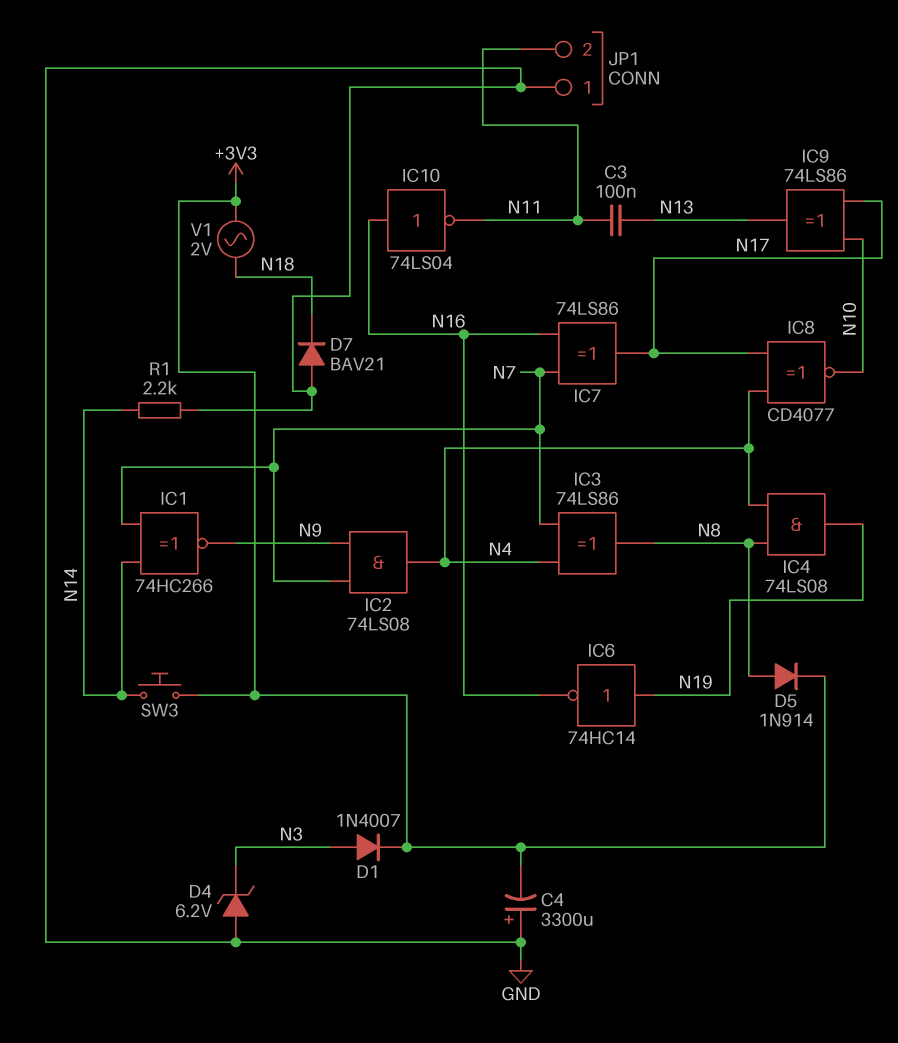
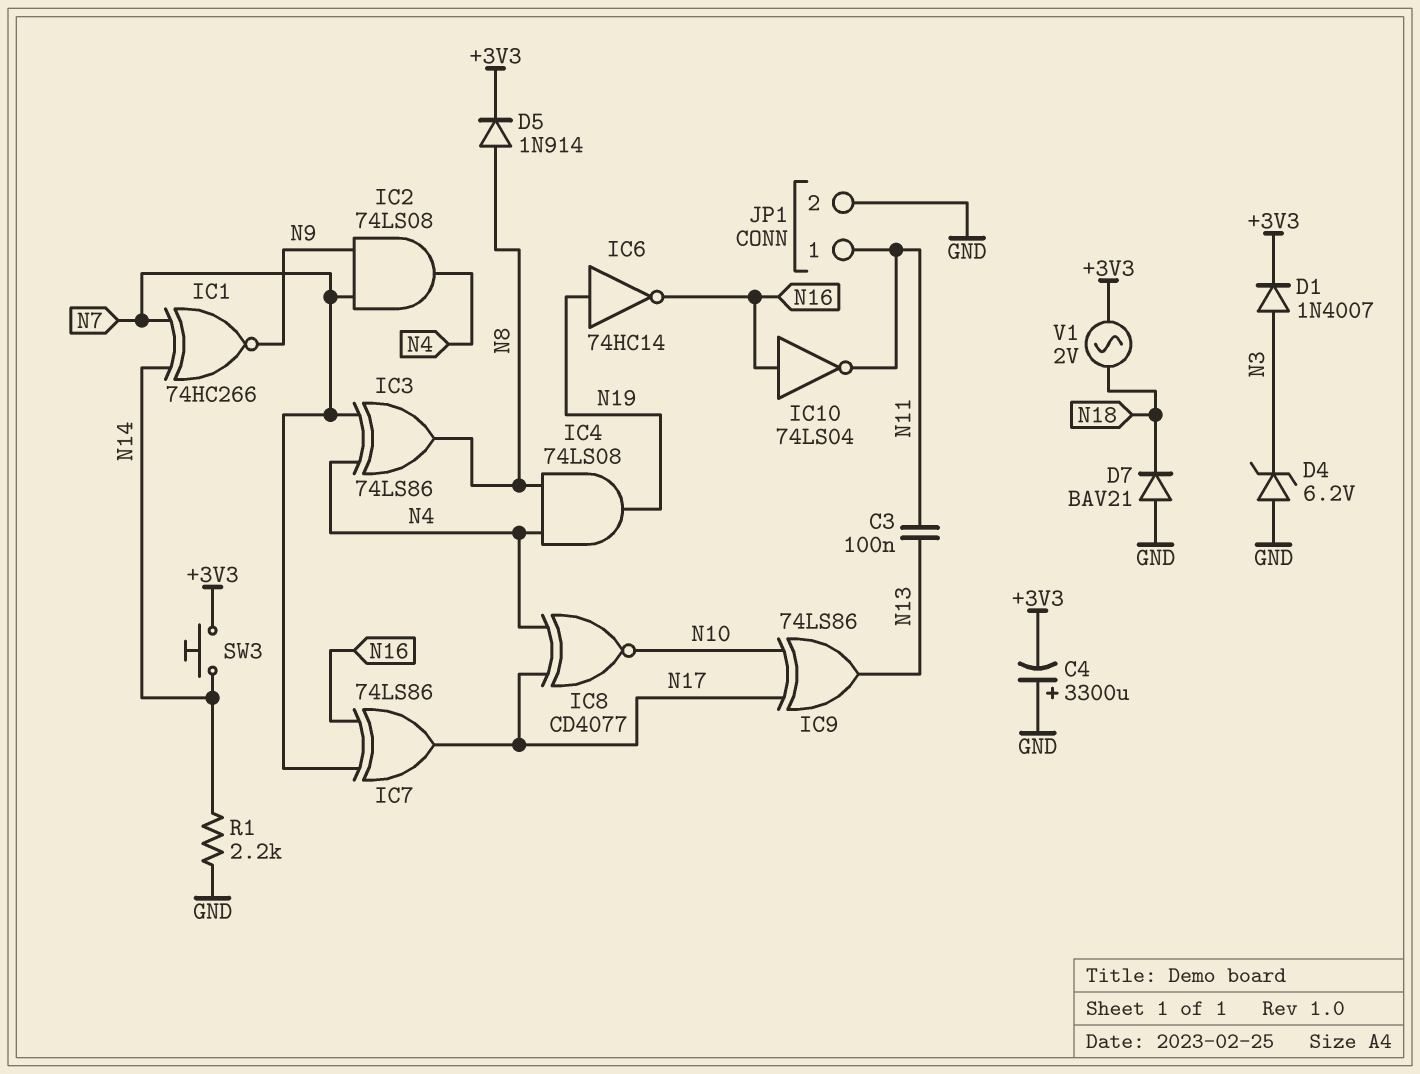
JP1 pin 1: GND -> N11
JP1 pin 2: N11 -> GND

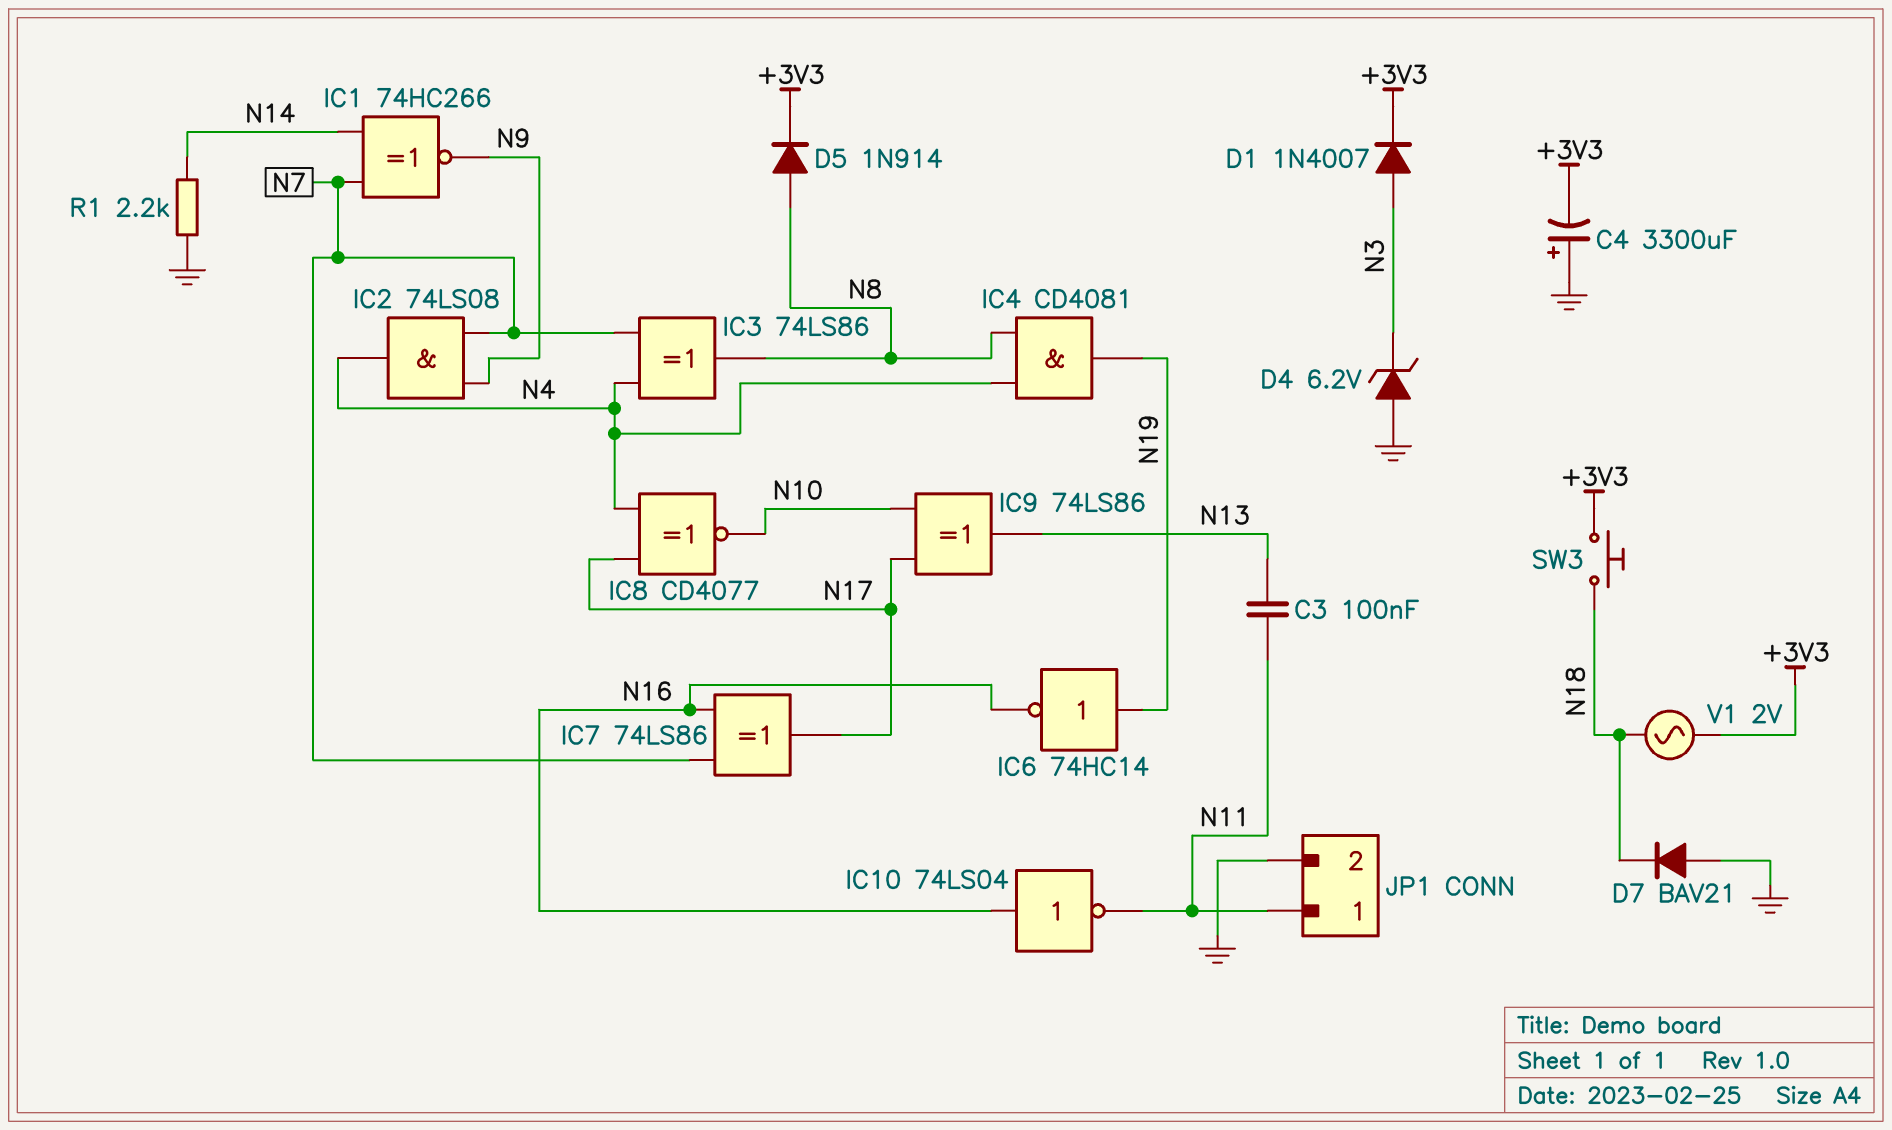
IC4: AND 74LS08 (in N4, in N8, out N19) -> AND CD4081 (in N4, in N8, out N19)
SW3: button (+3V3, N14) -> button (+3V3, N18)

